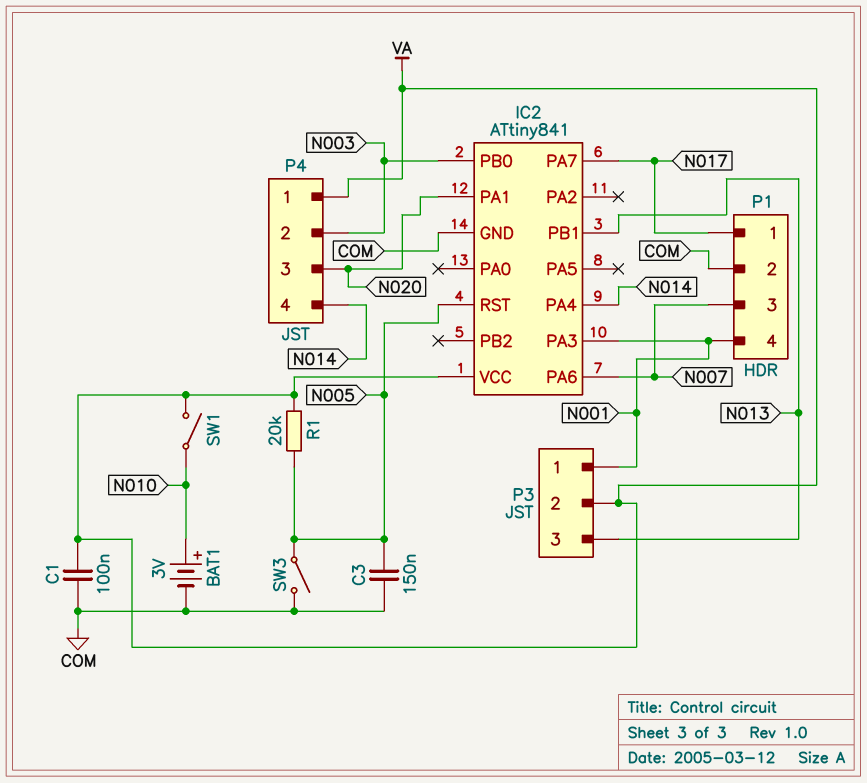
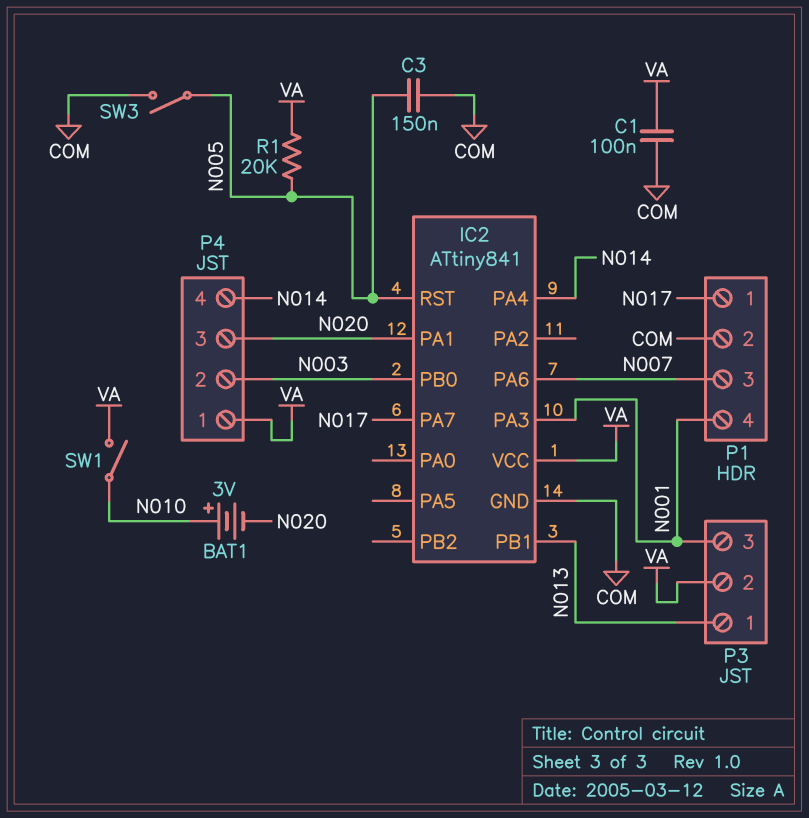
BAT1: 3V (plus N010, minus COM) -> 3V (plus N010, minus N020)
P3 pin 1: N001 -> N013
P3 pin 3: N013 -> N001

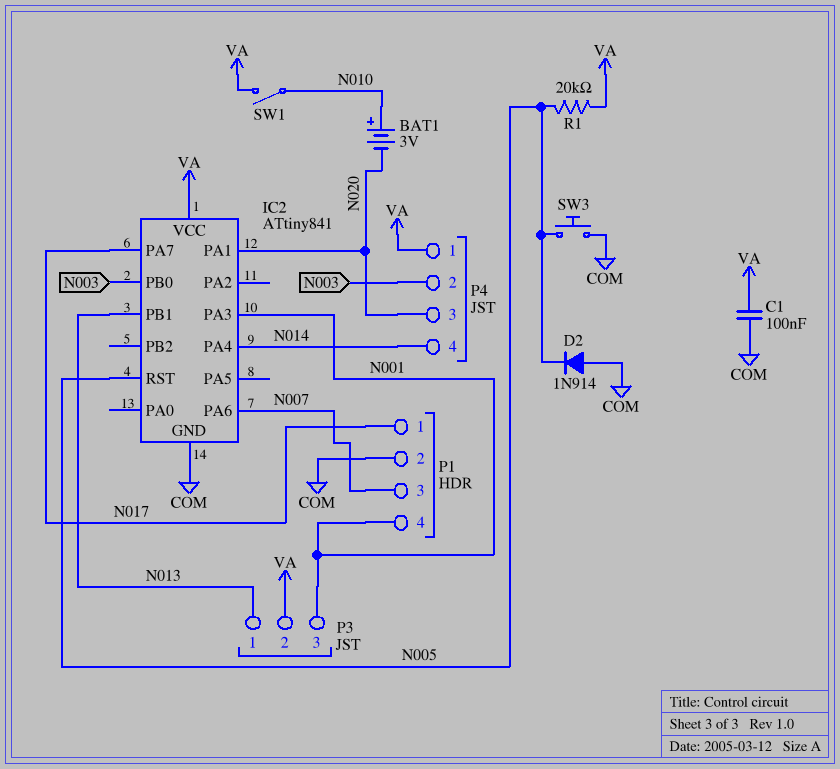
C3: 150nF (COM, N005) -> none
D2: none -> diode 1N914 (A COM, K N005)
SW3: switch (COM, N005) -> button (COM, N005)

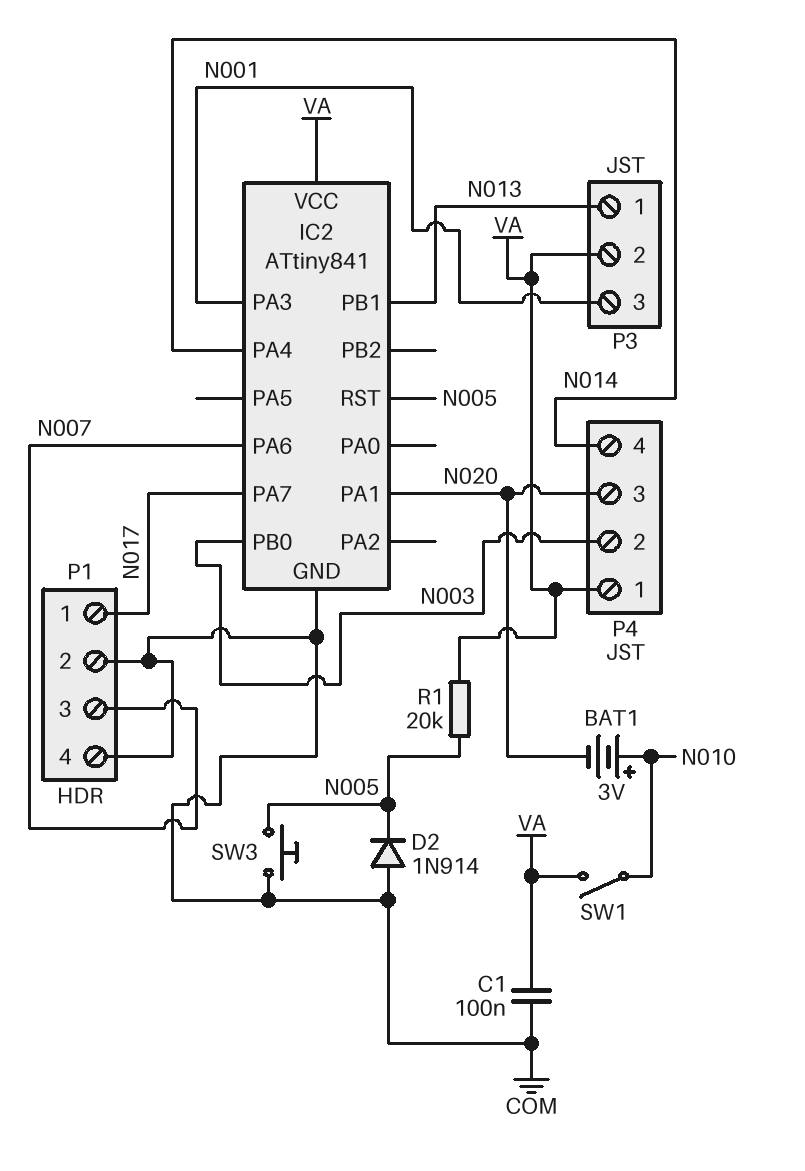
P1 pin 4: N001 -> COM

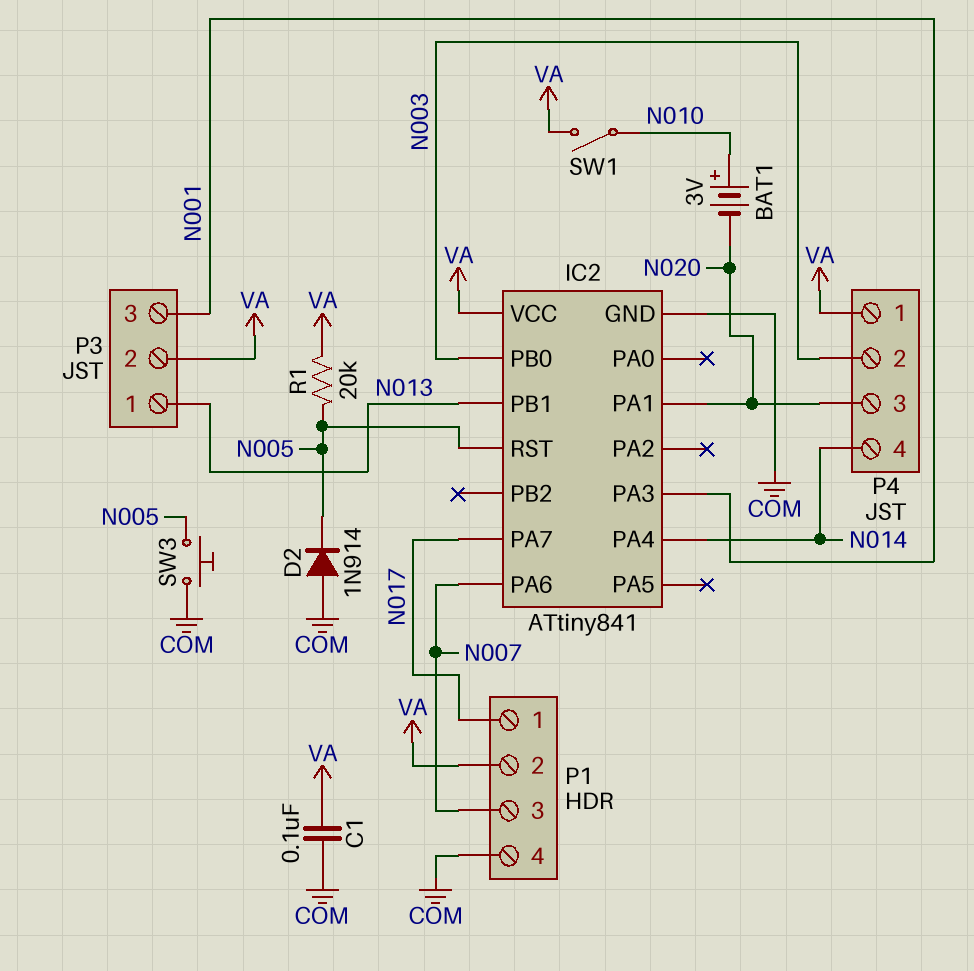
P1 pin 2: COM -> VA

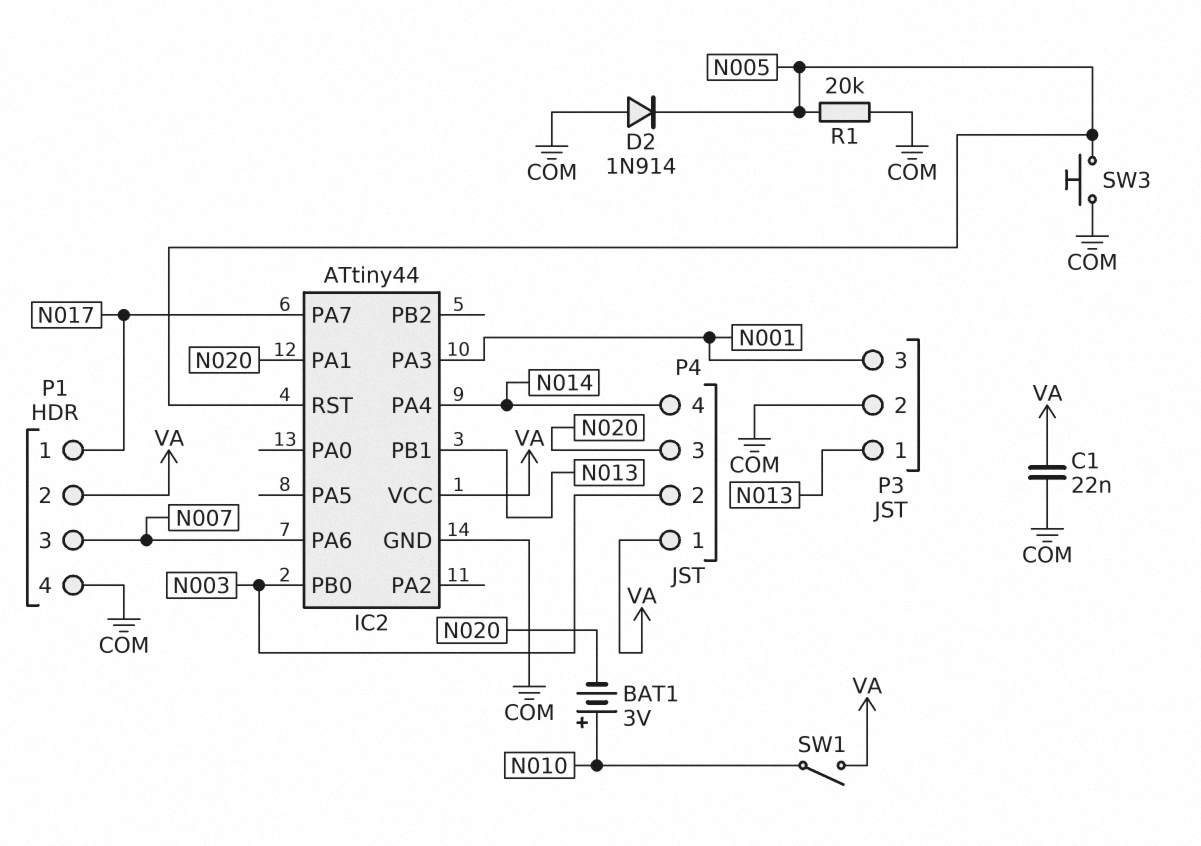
C1: 100nF (COM, VA) -> 22nF (COM, VA)
IC2: ATtiny841 -> ATtiny44
P3 pin 2: VA -> COM
R1: 20k (N005, VA) -> 20k (COM, N005)

